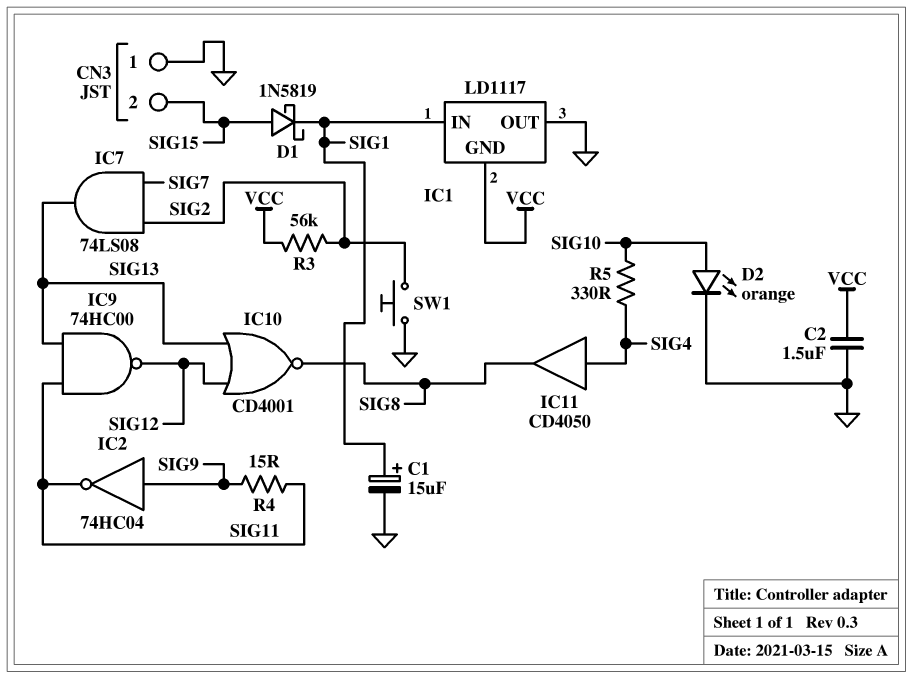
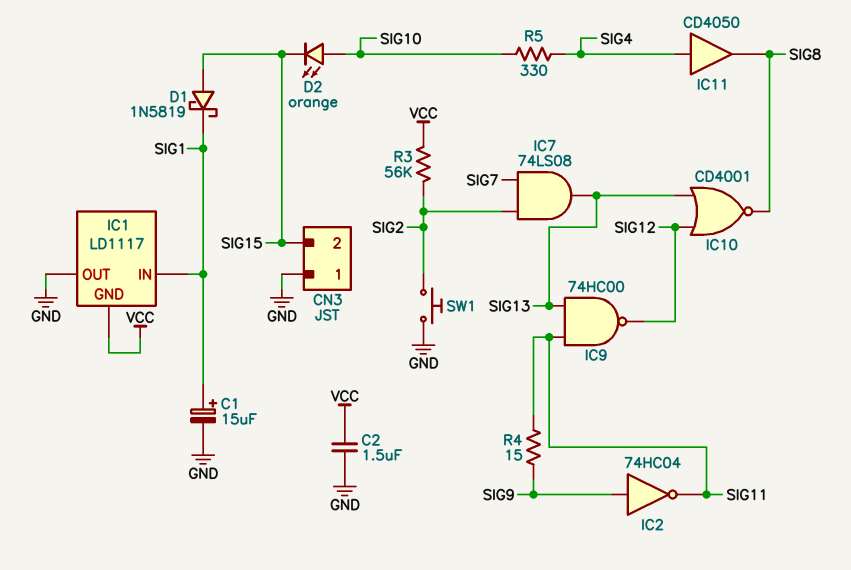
D2: LED orange (A SIG10, K GND) -> LED orange (A SIG10, K SIG15)

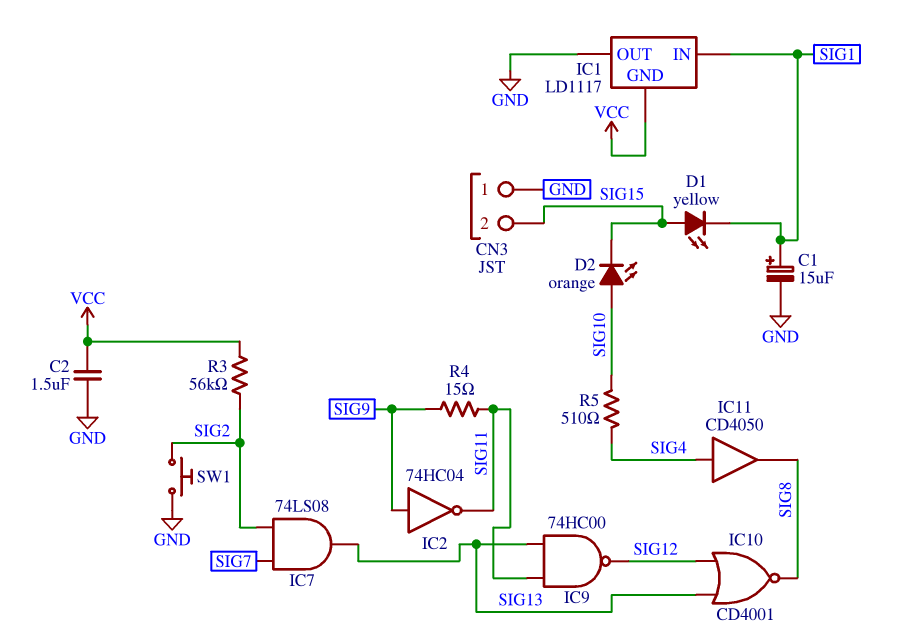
D1: schottky 1N5819 (A SIG15, K SIG1) -> LED yellow (A SIG15, K SIG1)
R5: 330 (SIG4, SIG10) -> 510 (SIG4, SIG10)

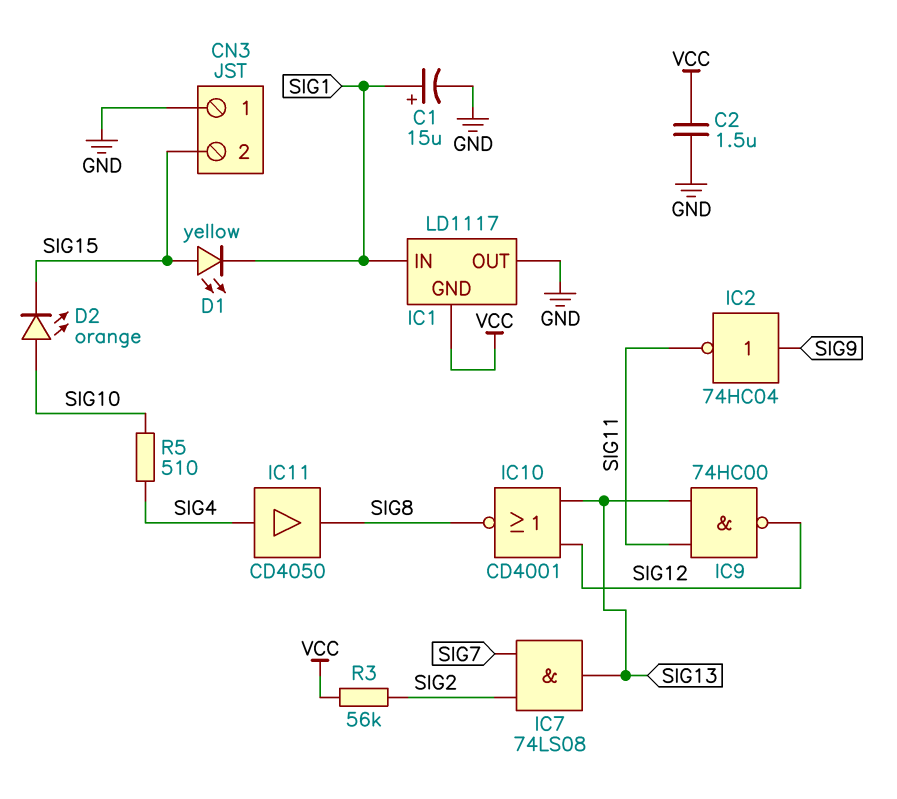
R4: 15 (SIG9, SIG11) -> none
SW1: button (GND, SIG2) -> none

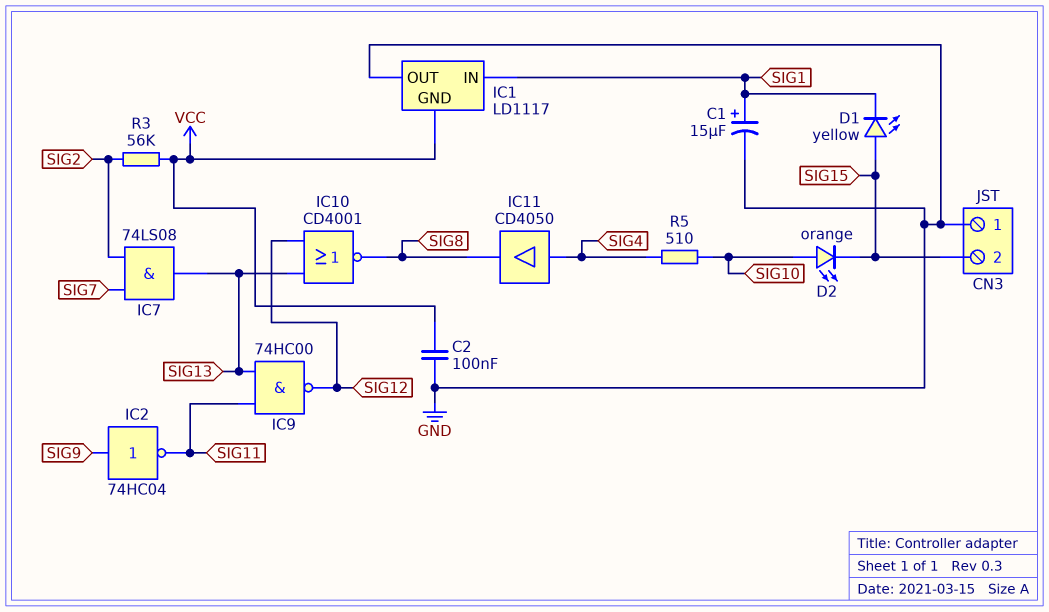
C2: 1.5uF (GND, VCC) -> 100nF (GND, VCC)

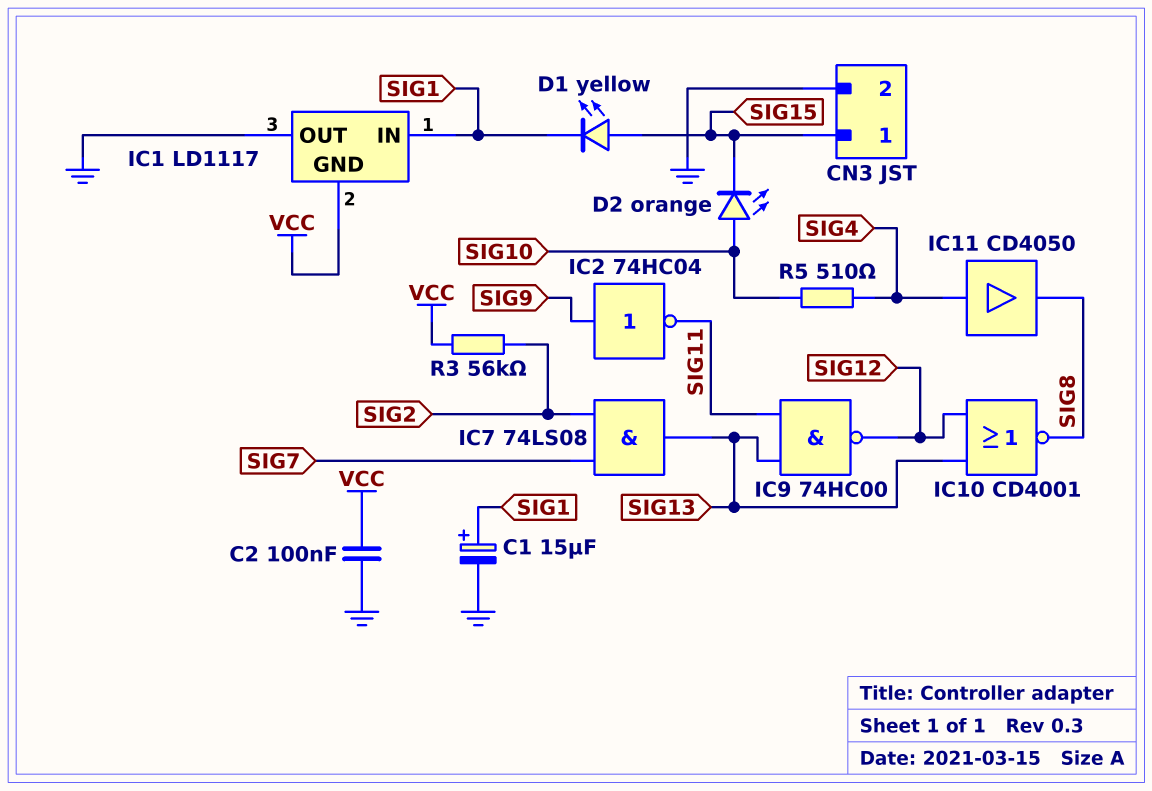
CN3 pin 1: GND -> SIG15
CN3 pin 2: SIG15 -> GND

